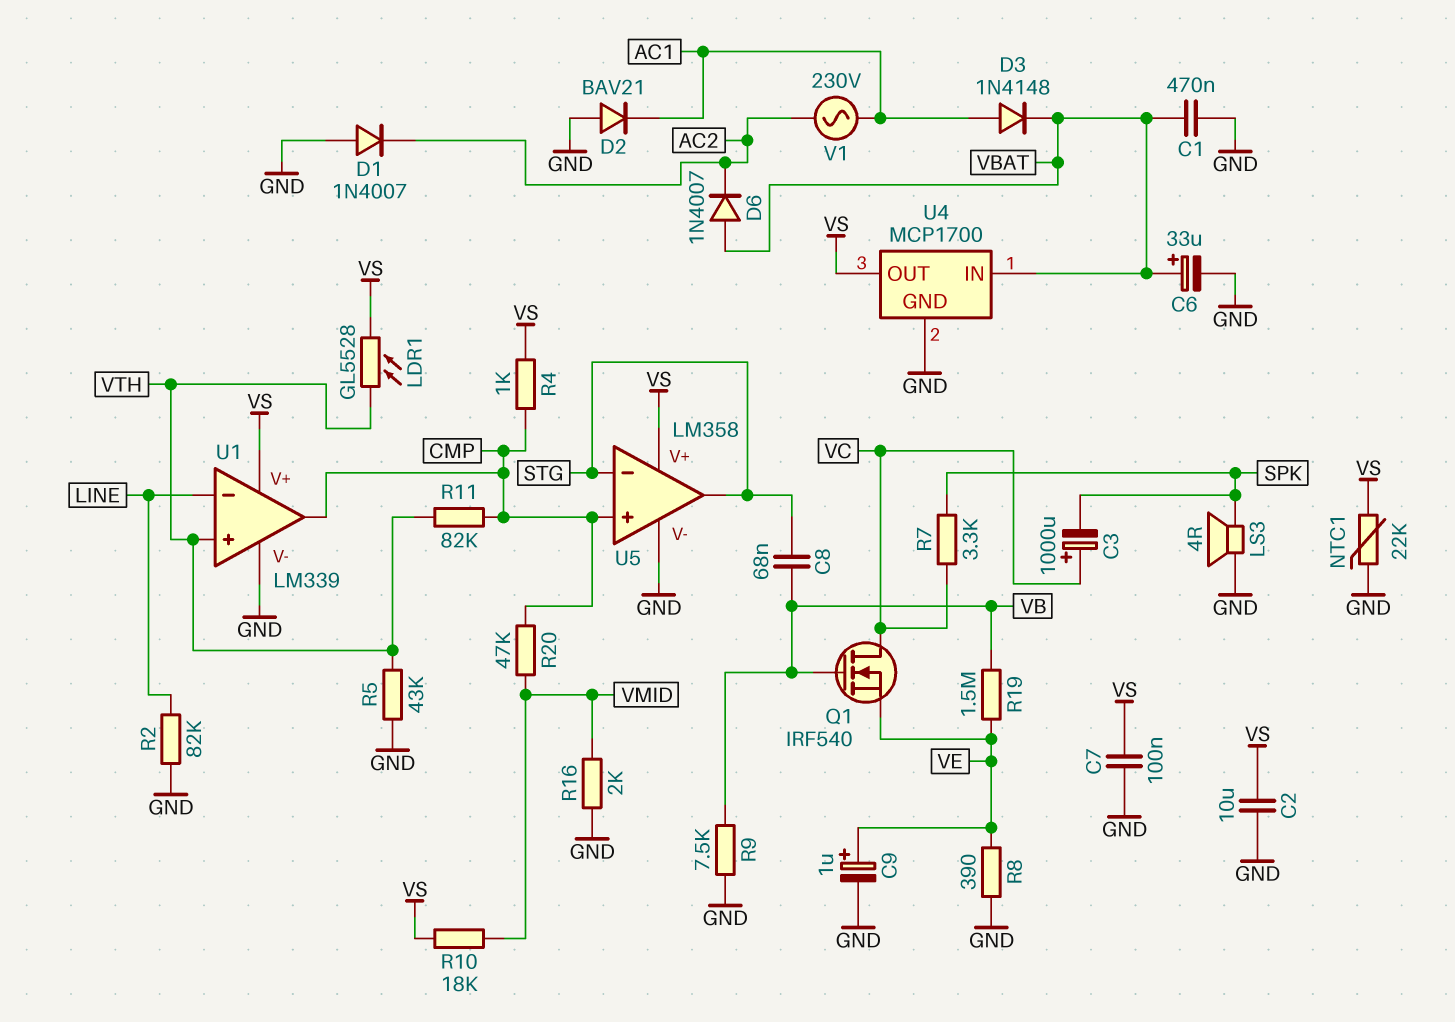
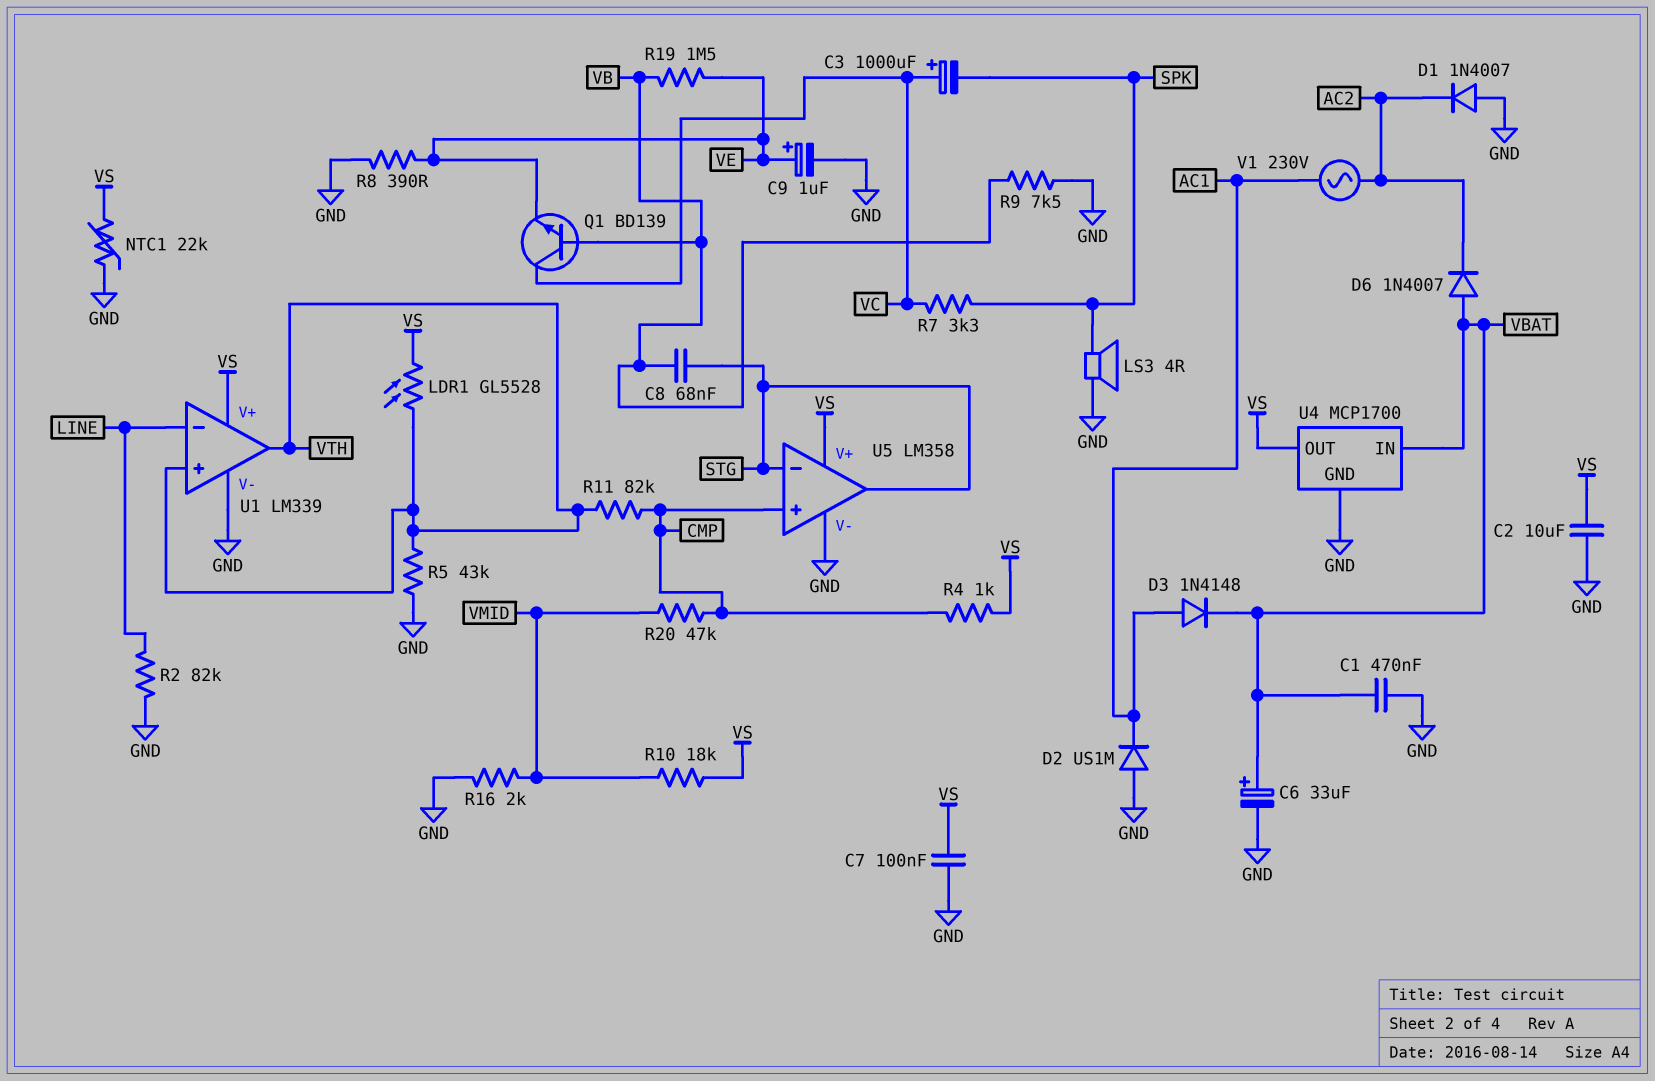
D2: diode BAV21 (A GND, K AC1) -> diode US1M (A GND, K AC1)
Q1: NMOS IRF540 (G VB, D VC, S VE) -> NPN BD139 (B VB, C VC, E VE)
U1 pin out: CMP -> VTH

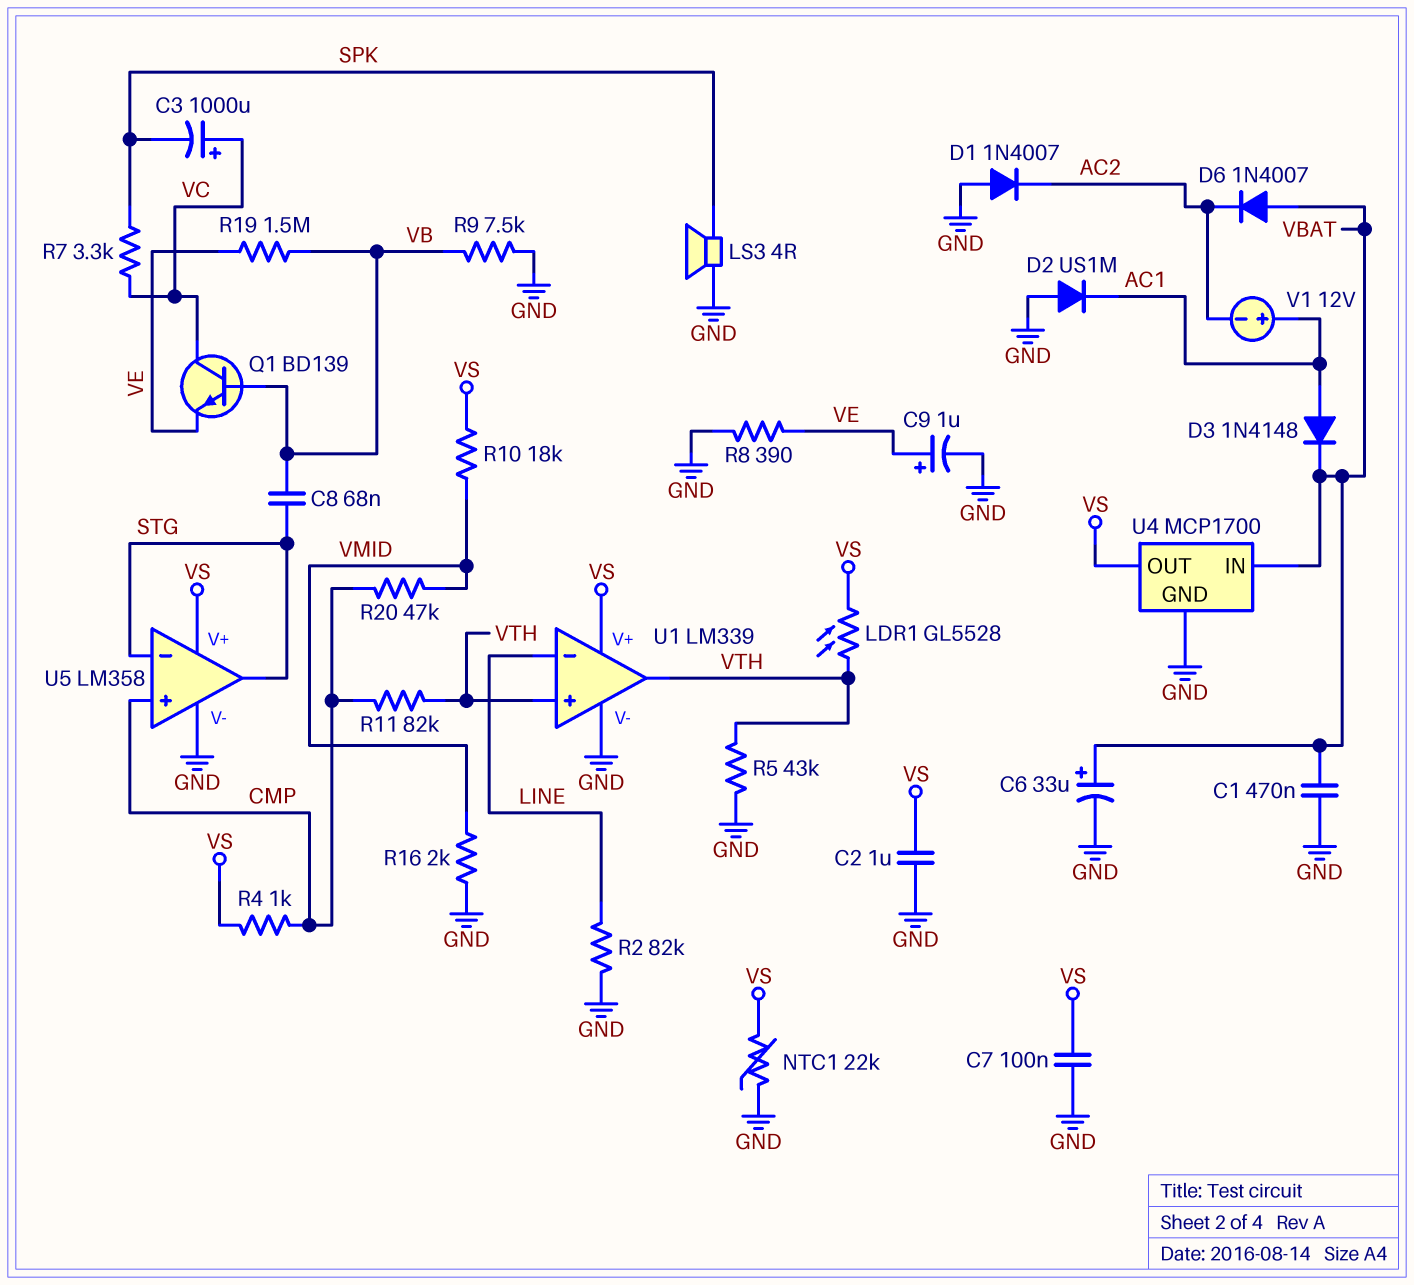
C2: 10uF (GND, VS) -> 1uF (GND, VS)
V1: AC 230V (AC1, AC2) -> 12V (plus AC1, minus AC2)

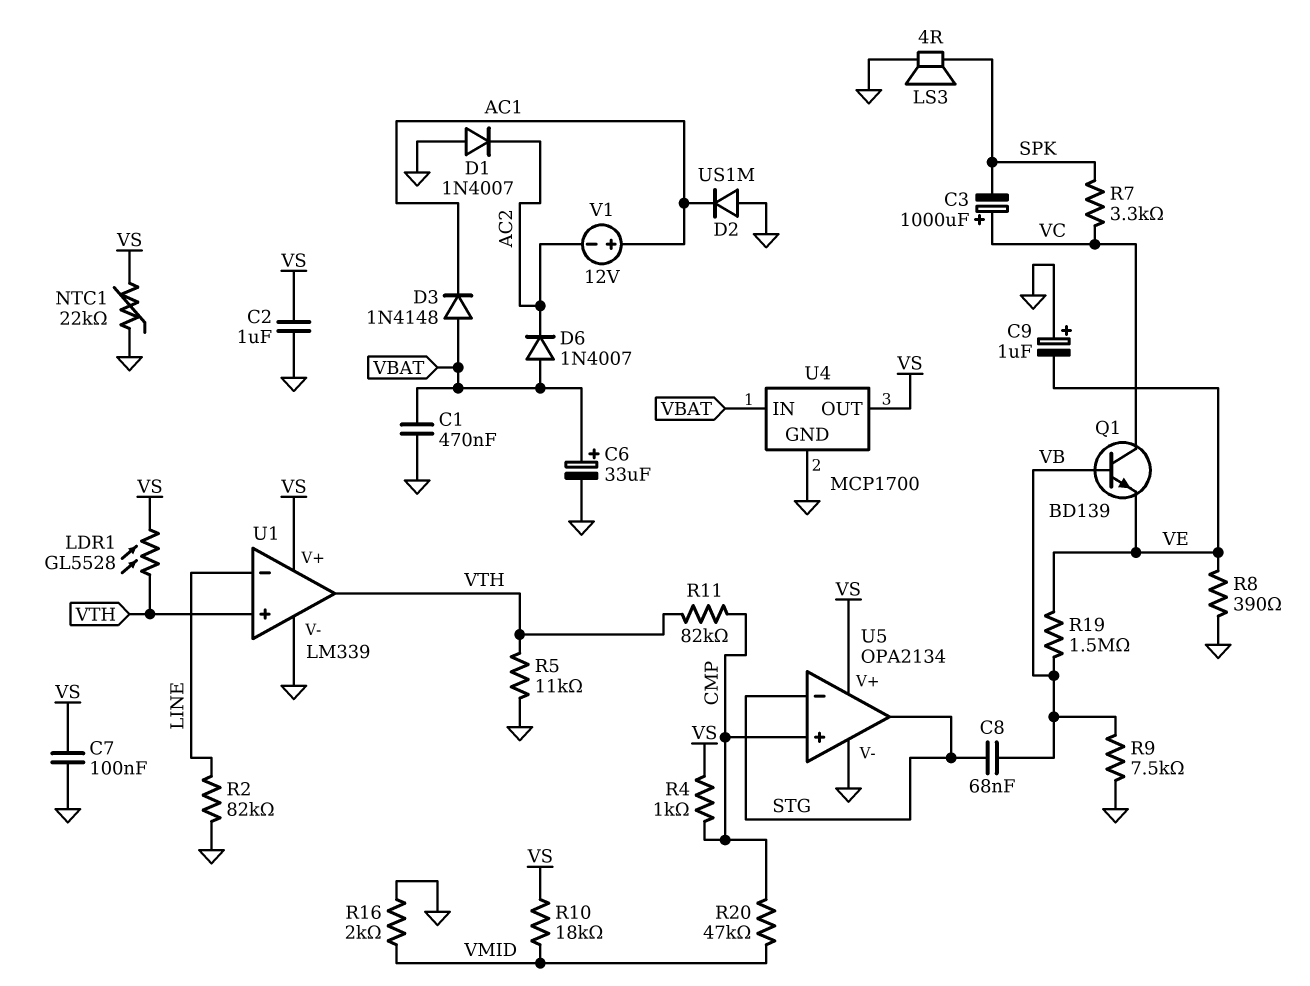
C9: 1uF (plus VE, minus GND) -> 1uF (plus GND, minus VE)
D3: diode 1N4148 (A AC1, K VBAT) -> diode 1N4148 (A VBAT, K AC1)
R5: 43k (GND, VTH) -> 11k (GND, VTH)
U5: LM358 -> OPA2134

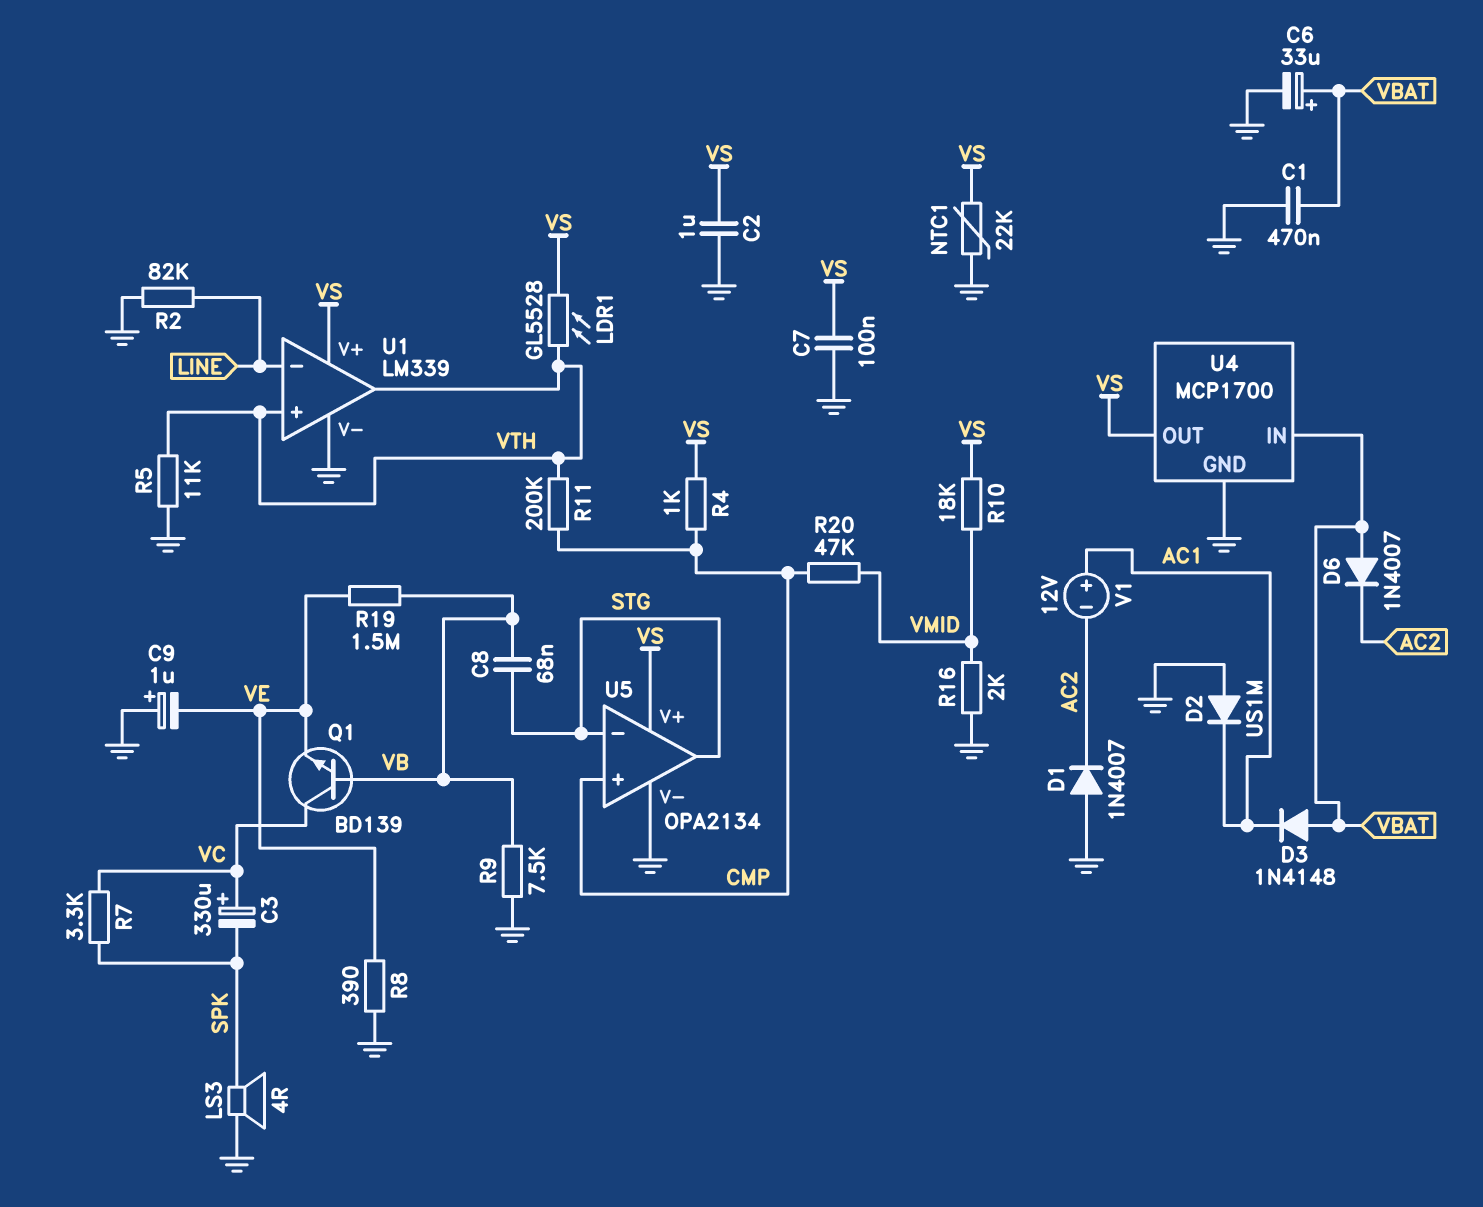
C3: 1000uF (plus VC, minus SPK) -> 330uF (plus VC, minus SPK)
R11: 82k (CMP, VTH) -> 200k (CMP, VTH)

